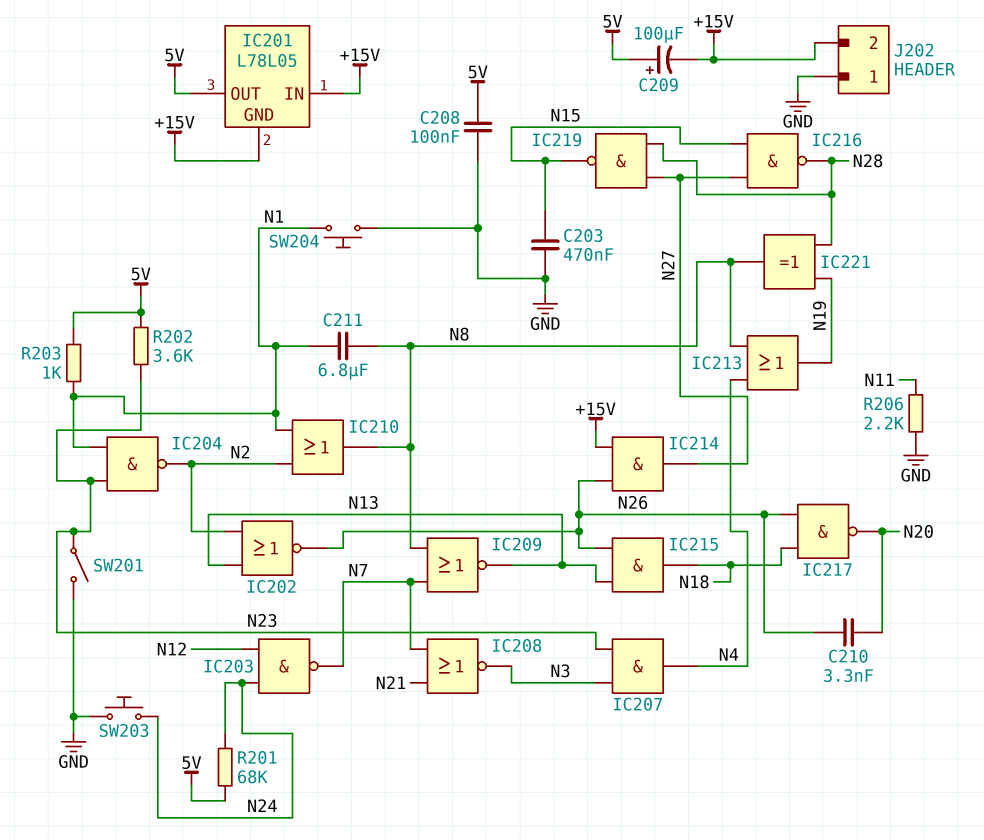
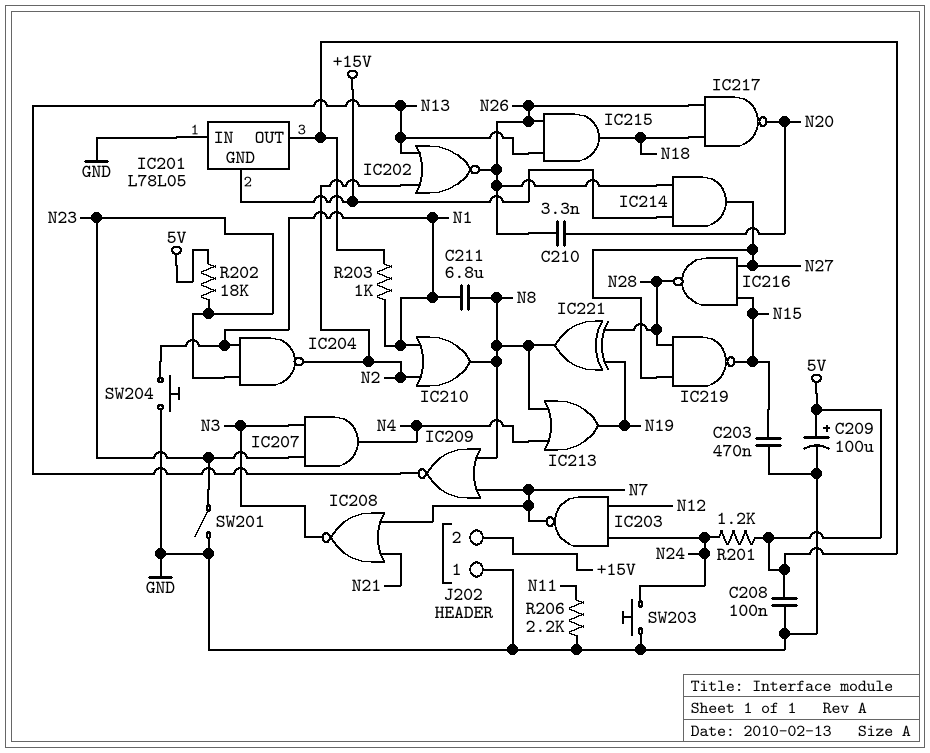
C209: 100uF (plus 5V, minus +15V) -> 100uF (plus 5V, minus GND)
IC201 pin IN: +15V -> GND
R201: 68k (5V, N24) -> 1.2k (5V, N24)
R202: 3.6k (5V, N23) -> 18k (5V, N23)

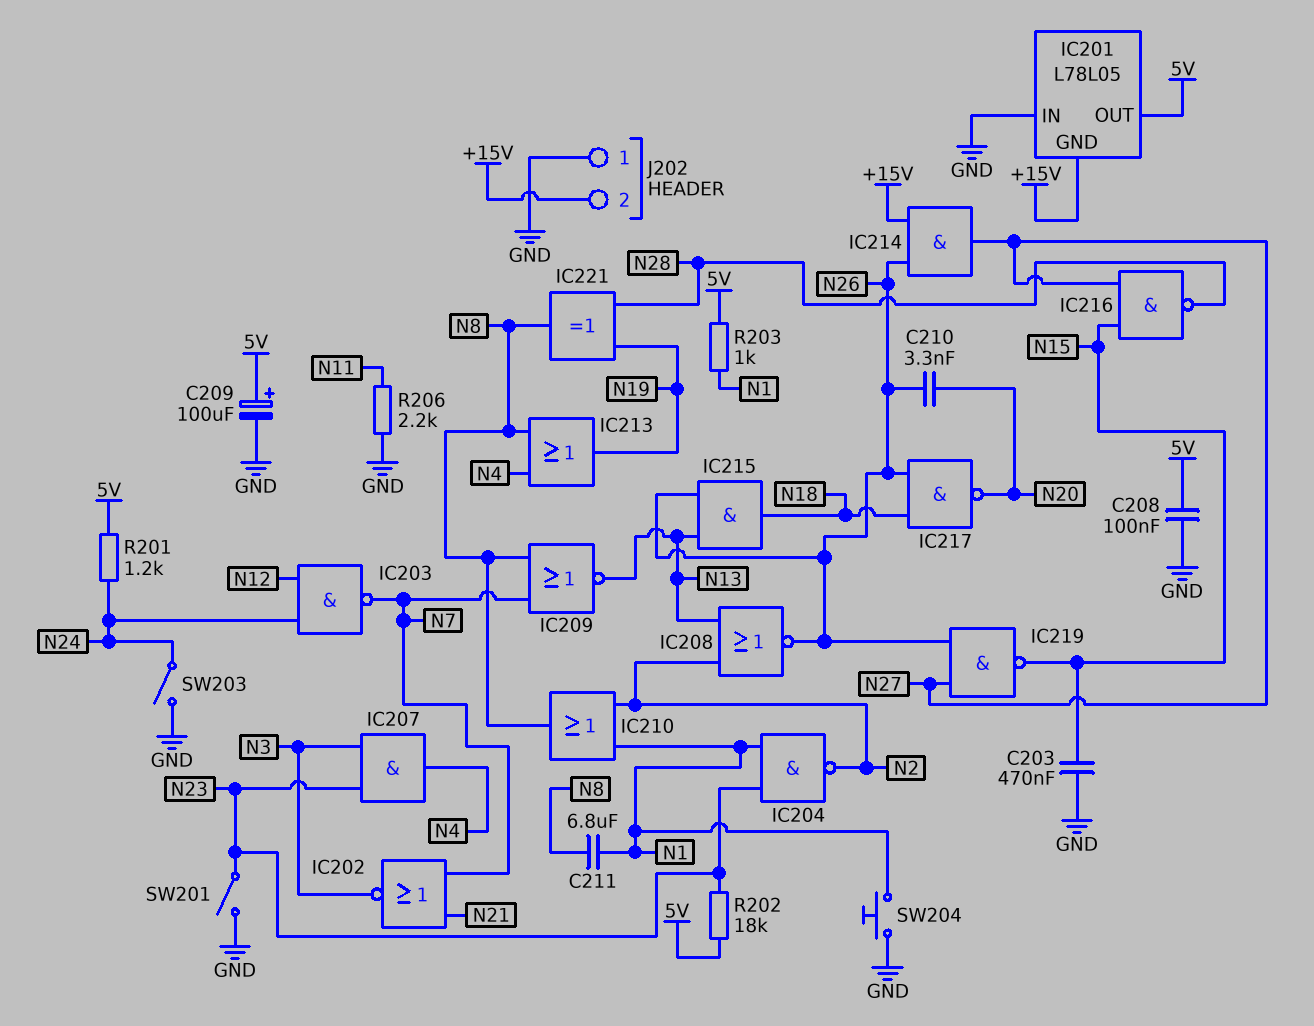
IC202: NOR (in N2, in N13, out N26) -> NOR (in N7, in N21, out N3)
IC208: NOR (in N7, in N21, out N3) -> NOR (in N2, in N13, out N26)
IC219: NAND (in N27, in N28, out N15) -> NAND (in N26, in N27, out N15)
SW203: button (GND, N24) -> switch (GND, N24)

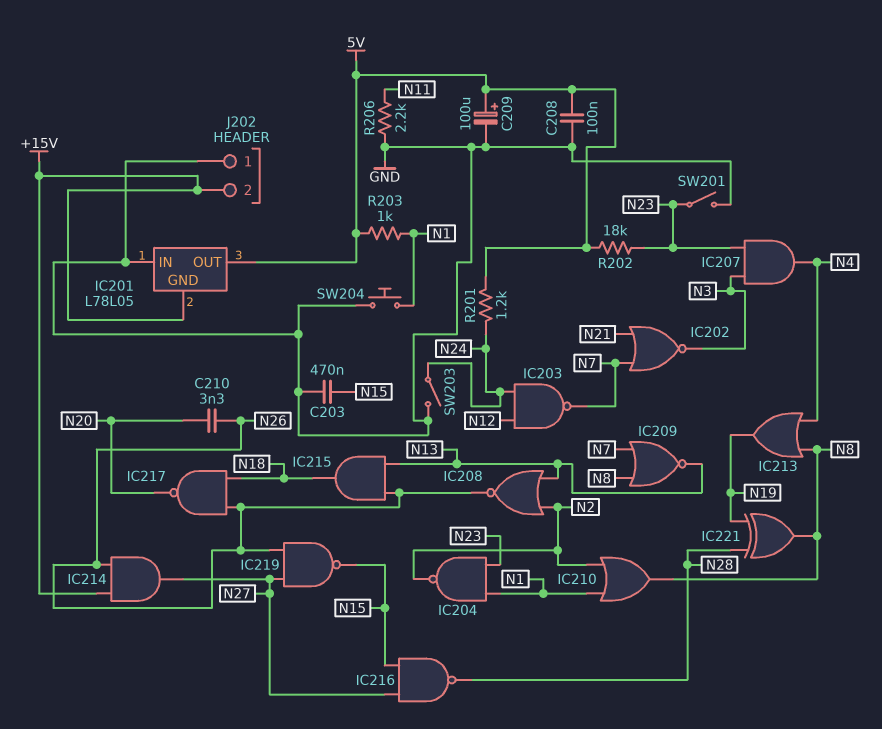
C211: 6.8uF (N1, N8) -> none

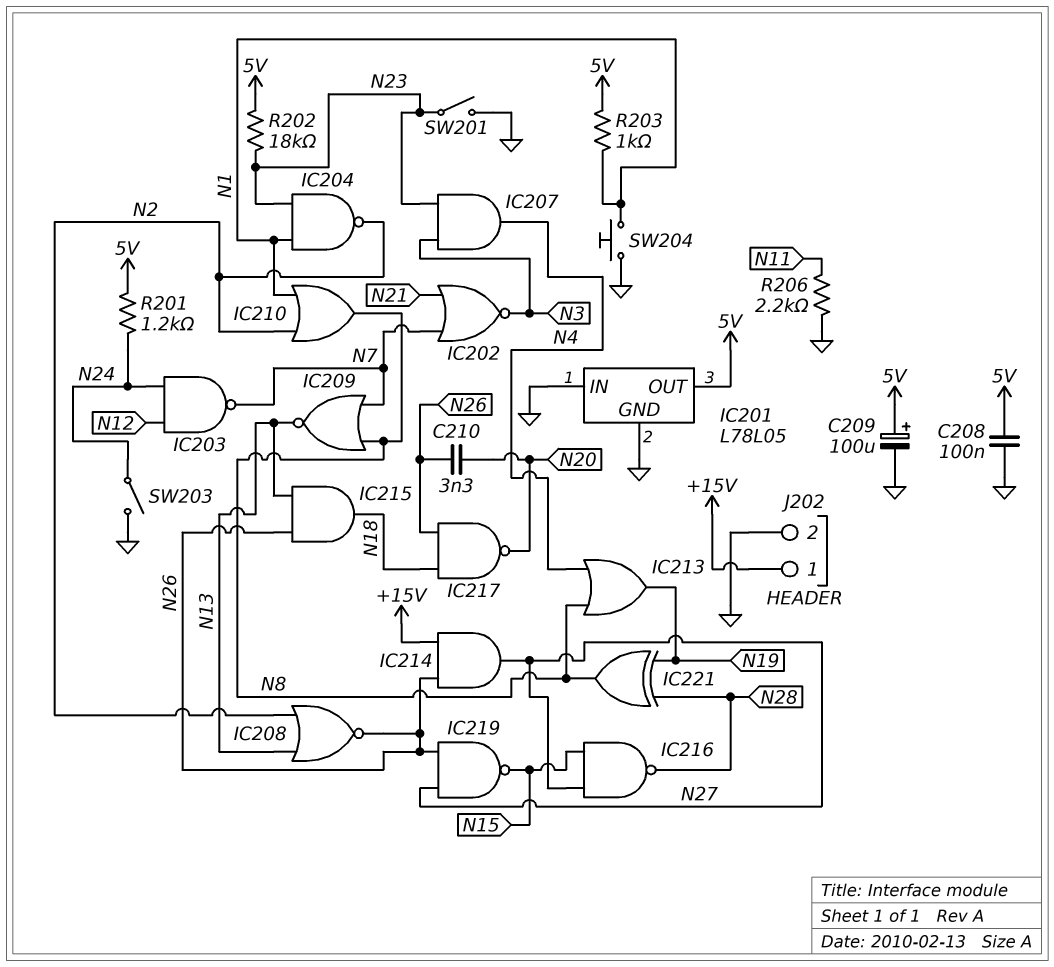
C203: 470nF (GND, N15) -> none
IC201 pin GND: +15V -> GND
J202 pin 1: GND -> +15V
J202 pin 2: +15V -> GND

